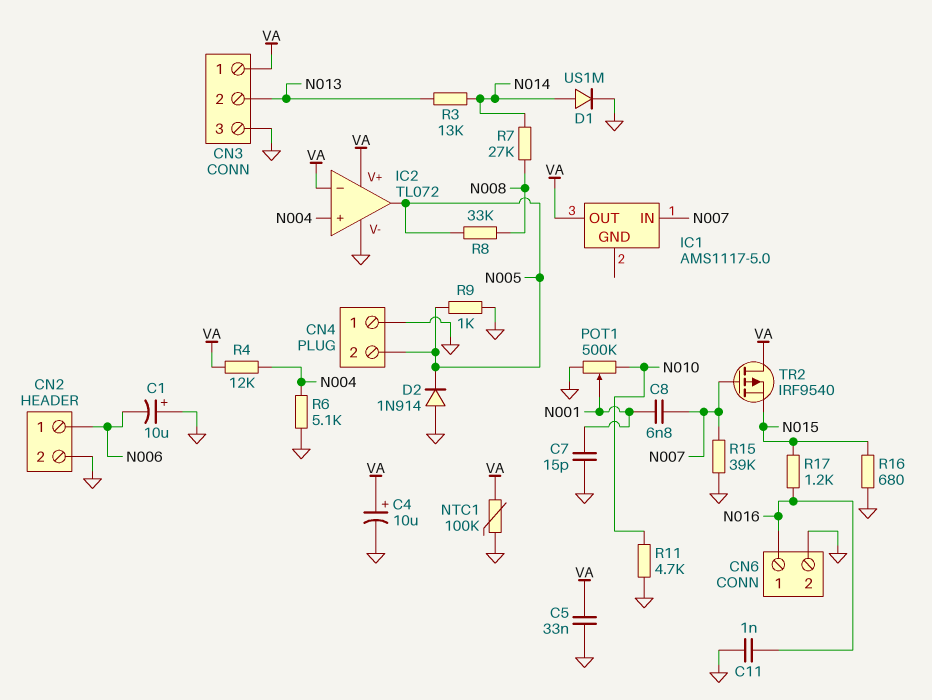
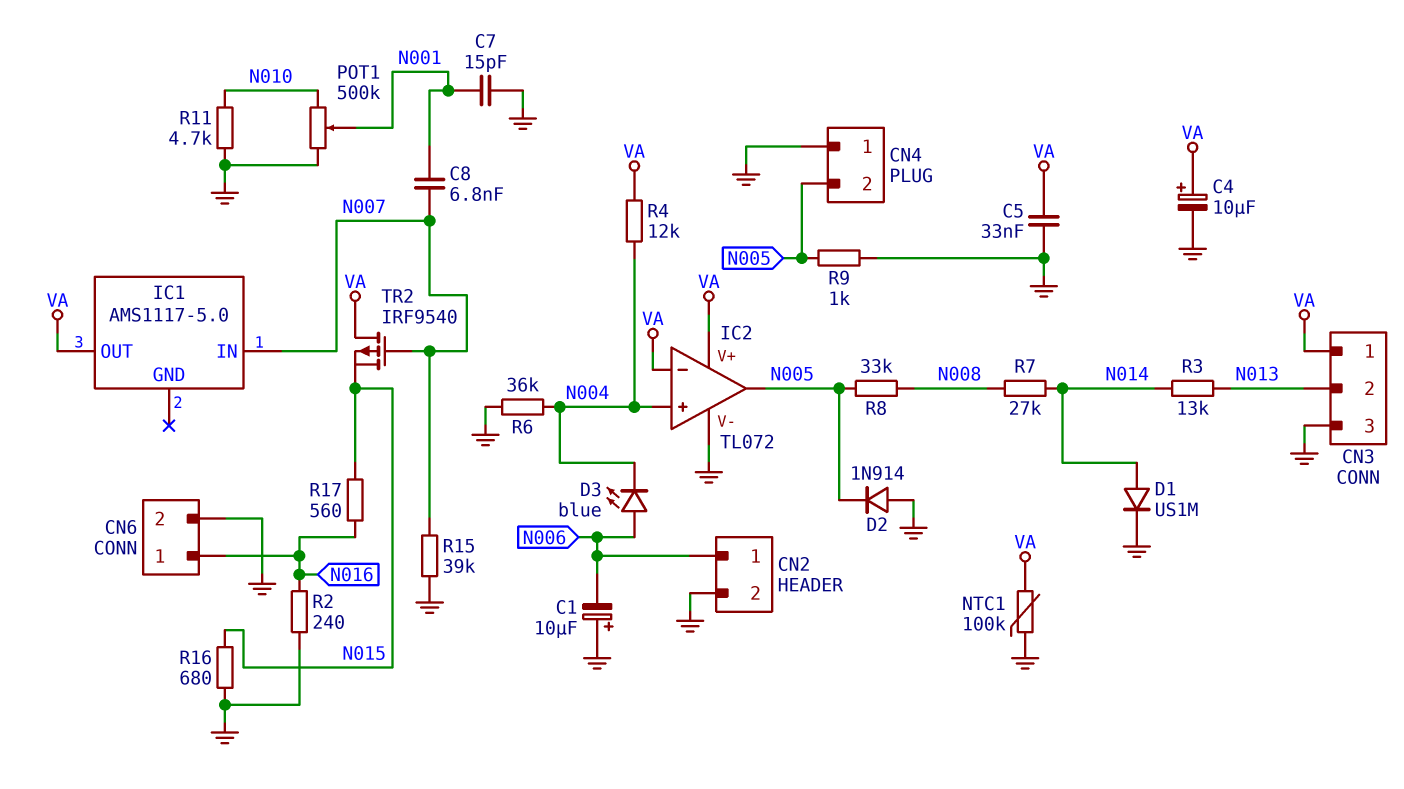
C11: 1nF (GND, N016) -> none
D3: none -> LED blue (A N006, K N004)
R2: none -> 240 (GND, N016)
R6: 5.1k (GND, N004) -> 36k (GND, N004)
R17: 1.2k (N015, N016) -> 560 (N015, N016)

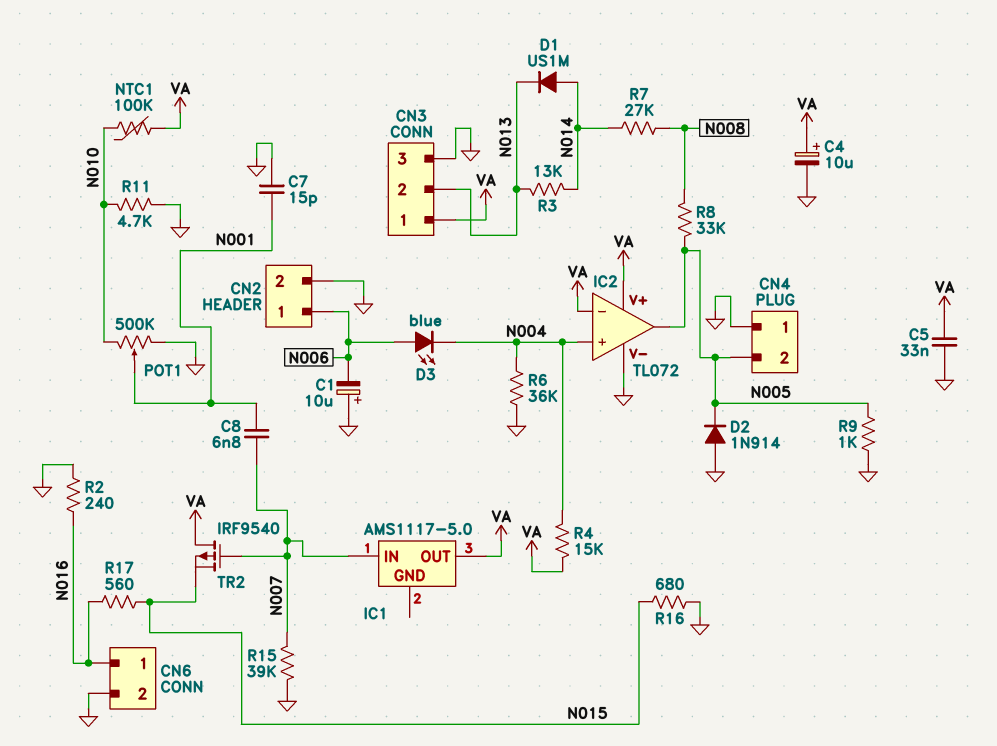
D1: diode US1M (A N014, K GND) -> diode US1M (A N014, K N013)
NTC1: 100k (GND, VA) -> 100k (N010, VA)
R4: 12k (N004, VA) -> 15k (N004, VA)

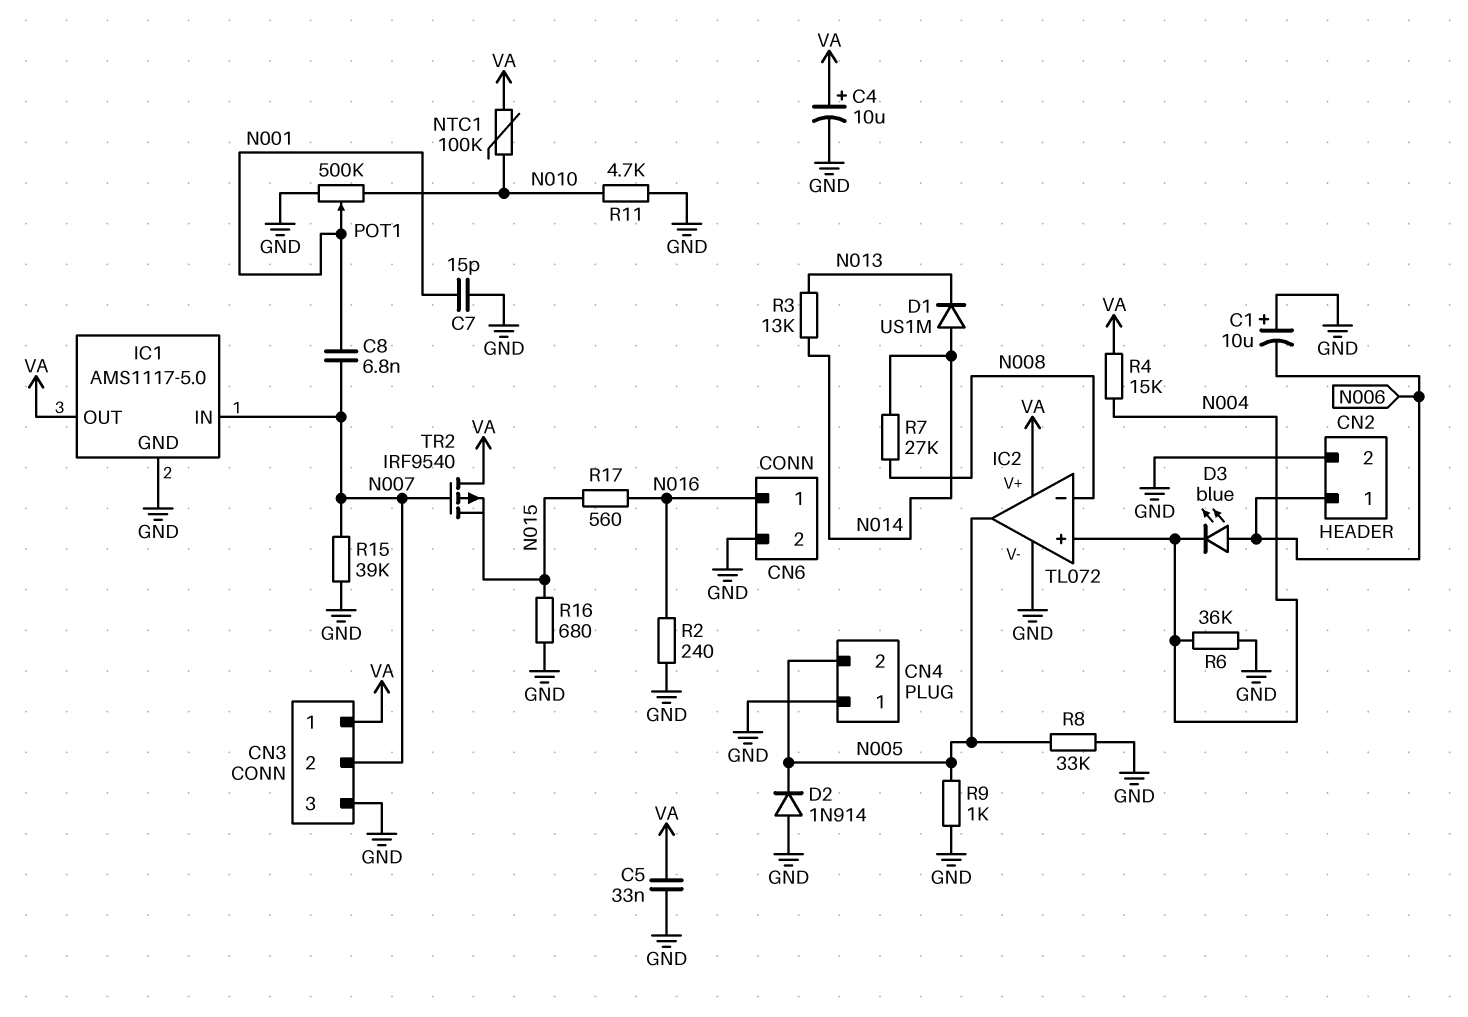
CN3 pin 2: N013 -> N007
IC1 pin GND: none -> GND
IC2 pin in-: VA -> N008
R8: 33k (N005, N008) -> 33k (GND, N005)

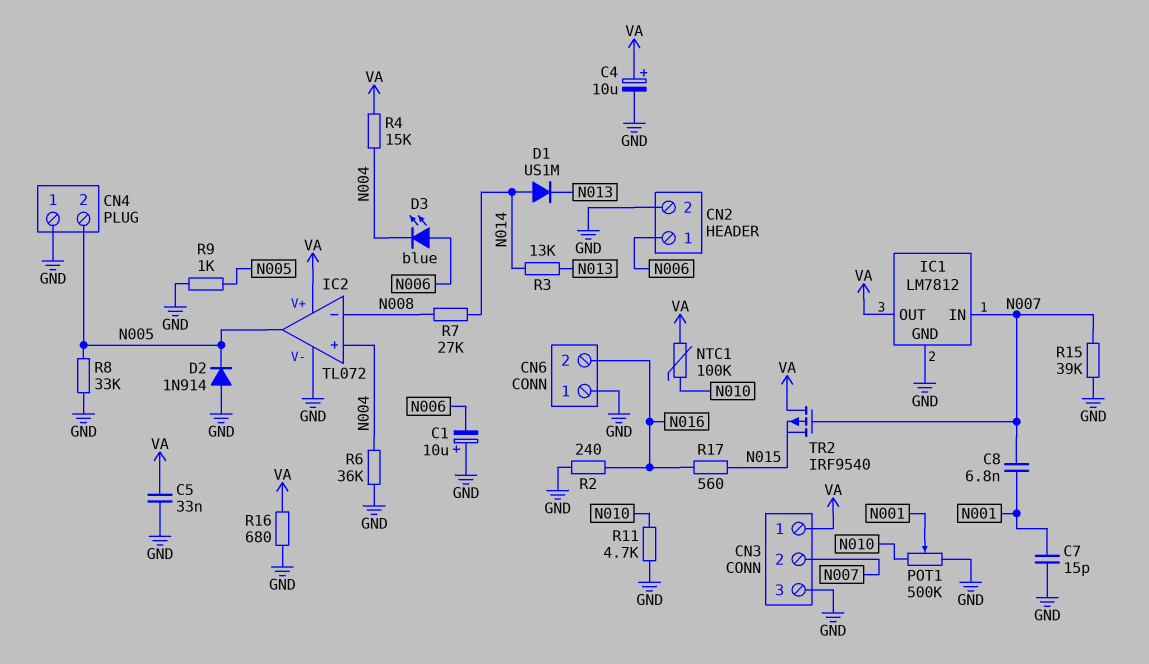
CN6 pin 1: N016 -> GND
CN6 pin 2: GND -> N016
IC1: AMS1117-5.0 -> LM7812
R16: 680 (GND, N015) -> 680 (GND, VA)

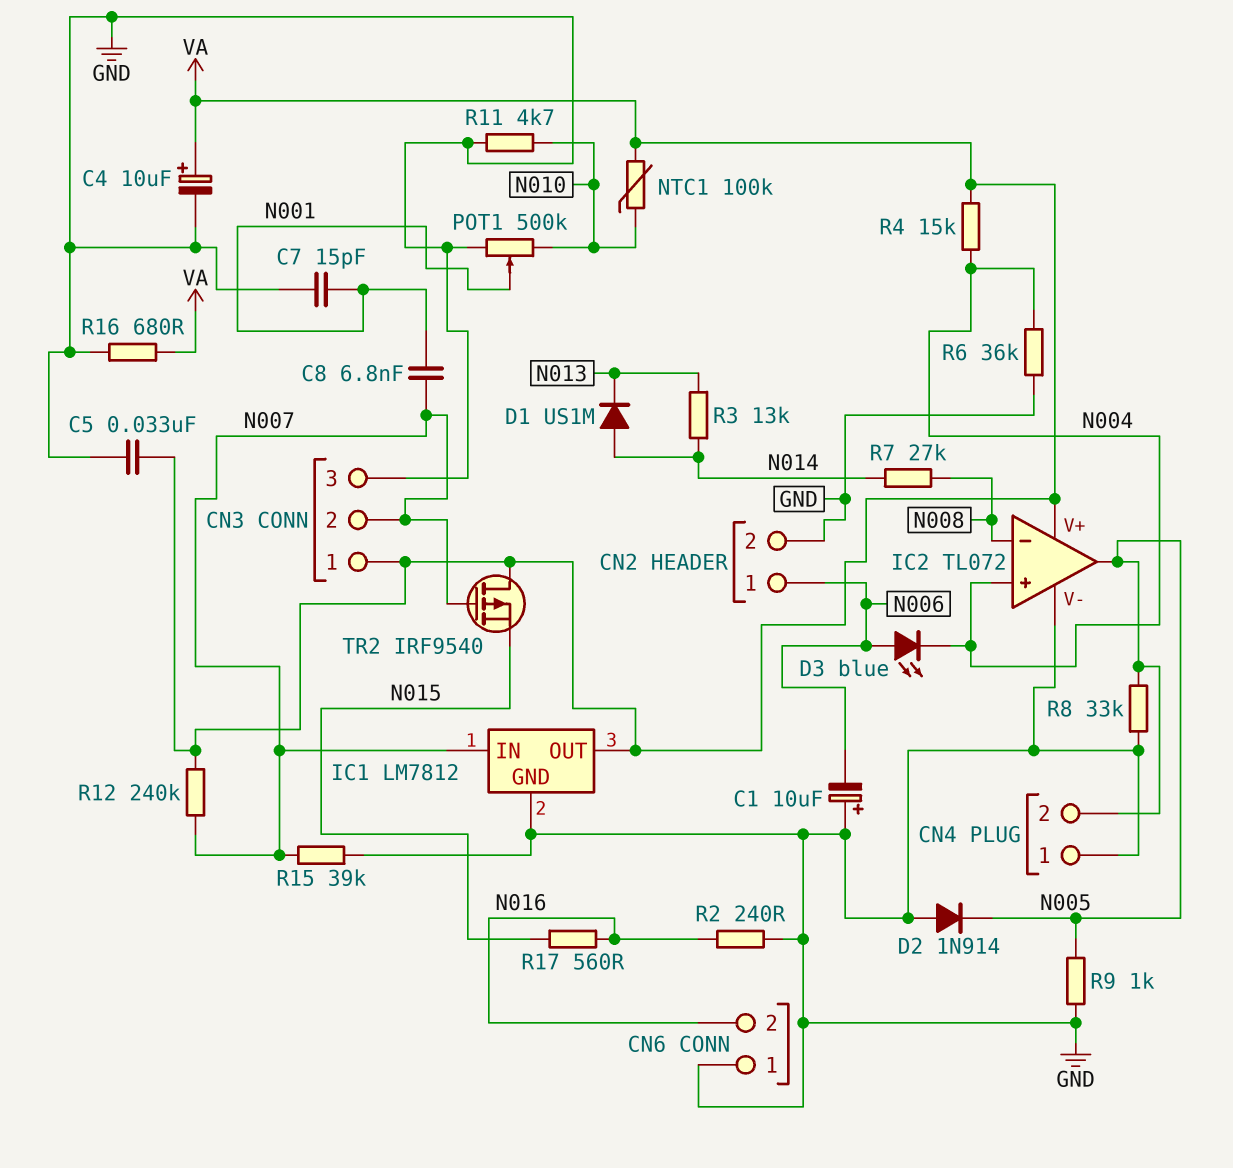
R12: none -> 240k (N007, VA)

